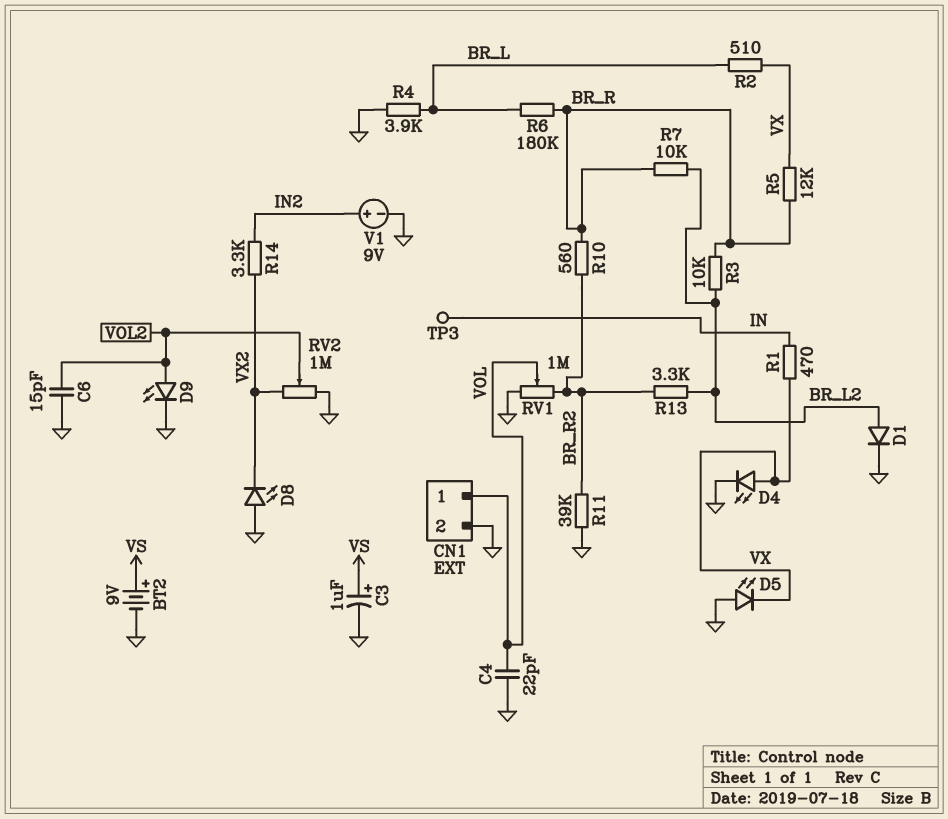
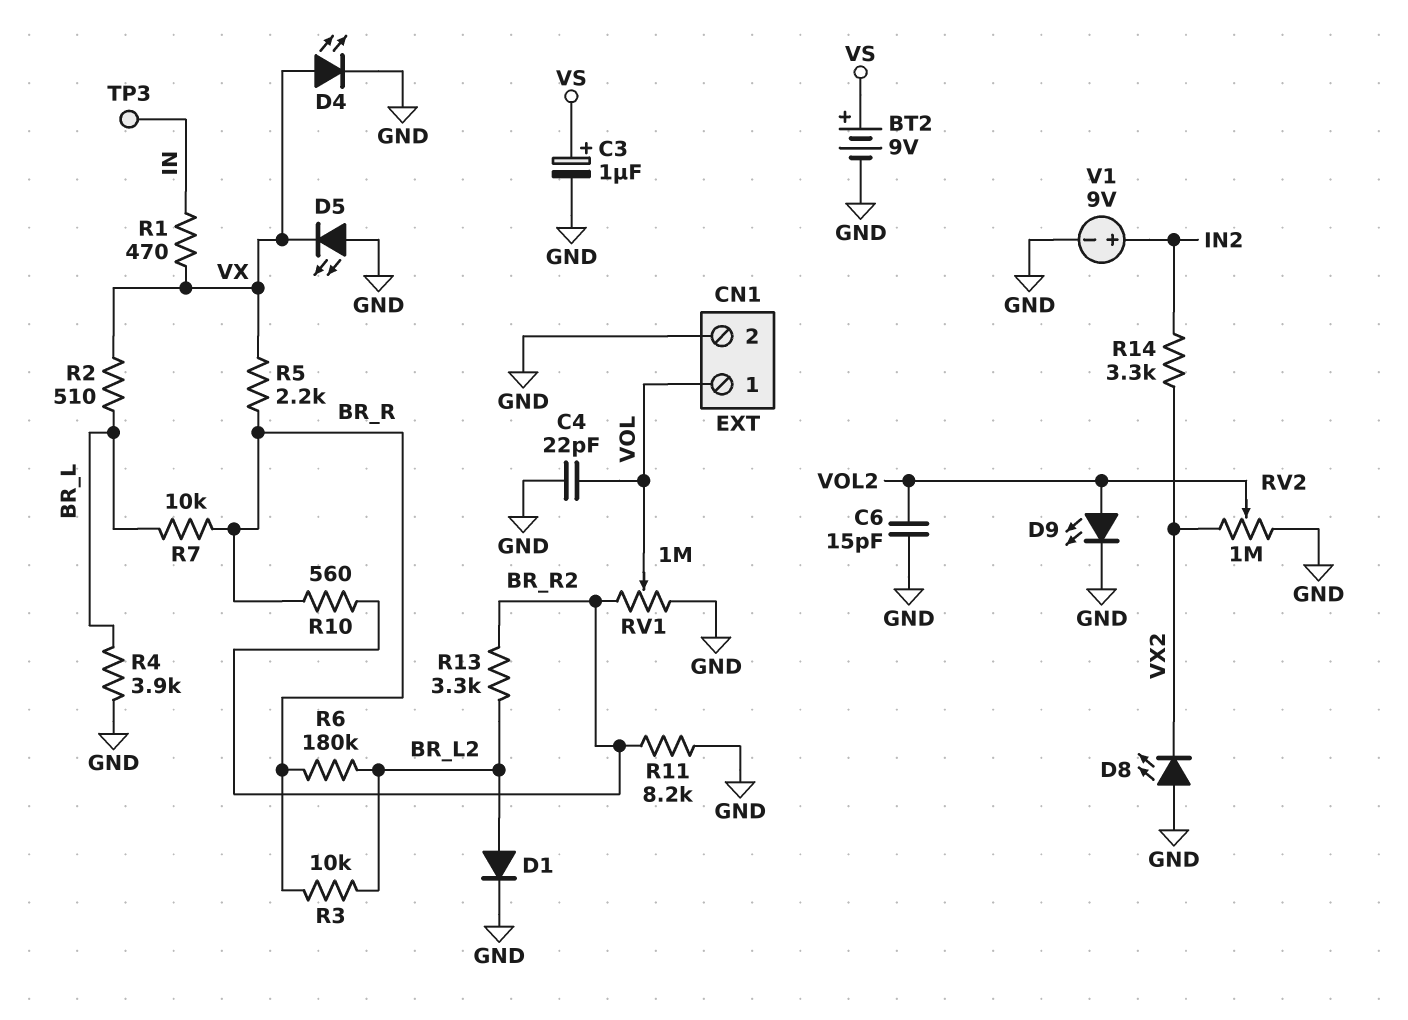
R5: 12k (BR_R, VX) -> 2.2k (BR_R, VX)
R6: 180k (BR_L, BR_R) -> 180k (BR_L2, BR_R)
R7: 10k (BR_L2, BR_R) -> 10k (BR_L, BR_R)
R11: 39k (BR_R2, GND) -> 8.2k (BR_R2, GND)

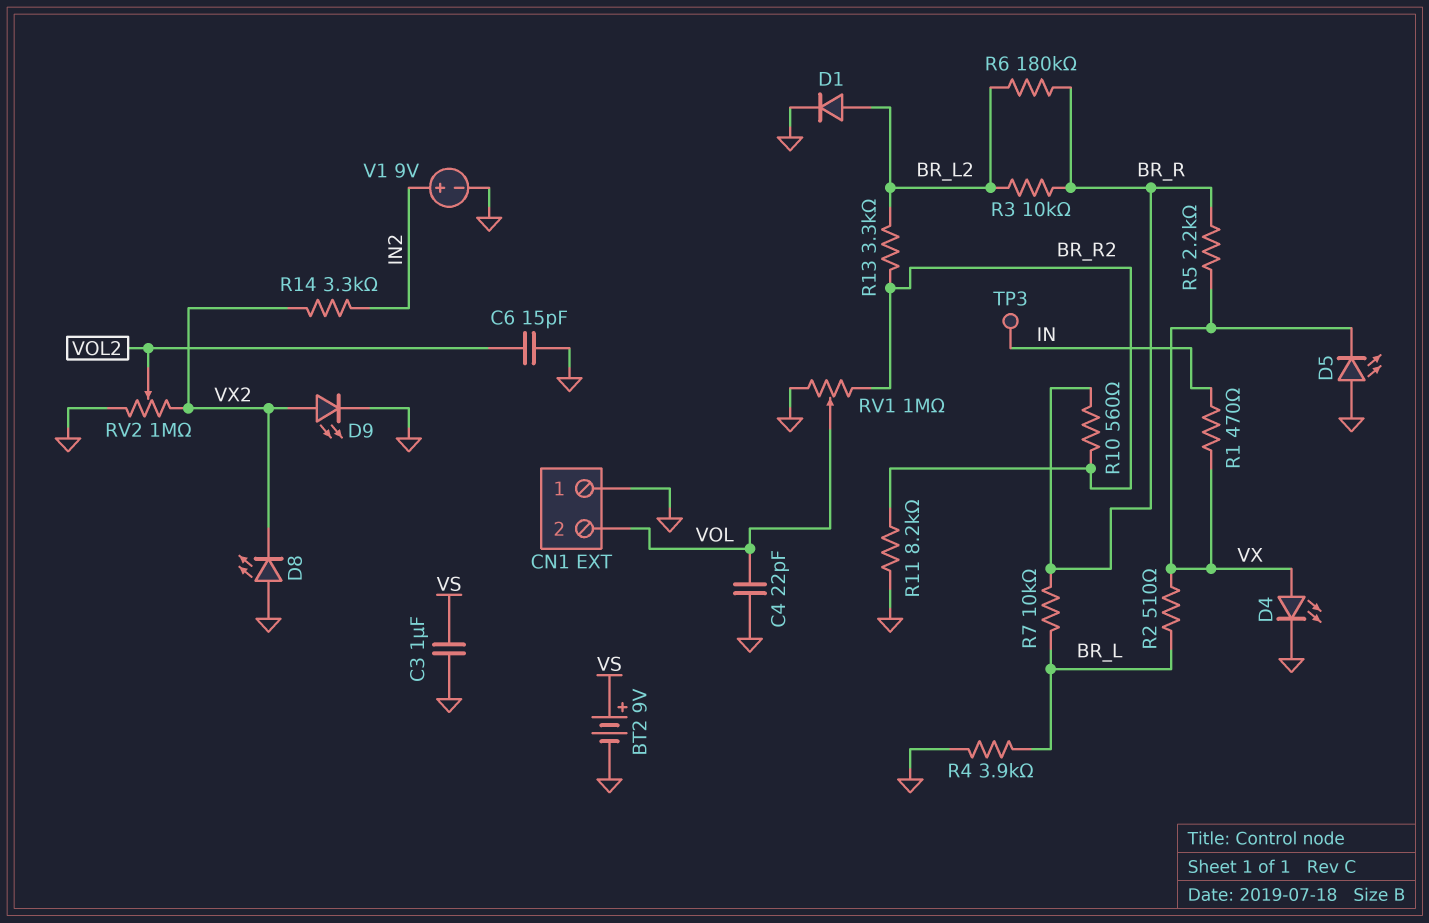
C3: 1uF (plus VS, minus GND) -> 1uF (GND, VS)
CN1 pin 1: VOL -> GND
CN1 pin 2: GND -> VOL
D9: LED (A VOL2, K GND) -> LED (A VX2, K GND)

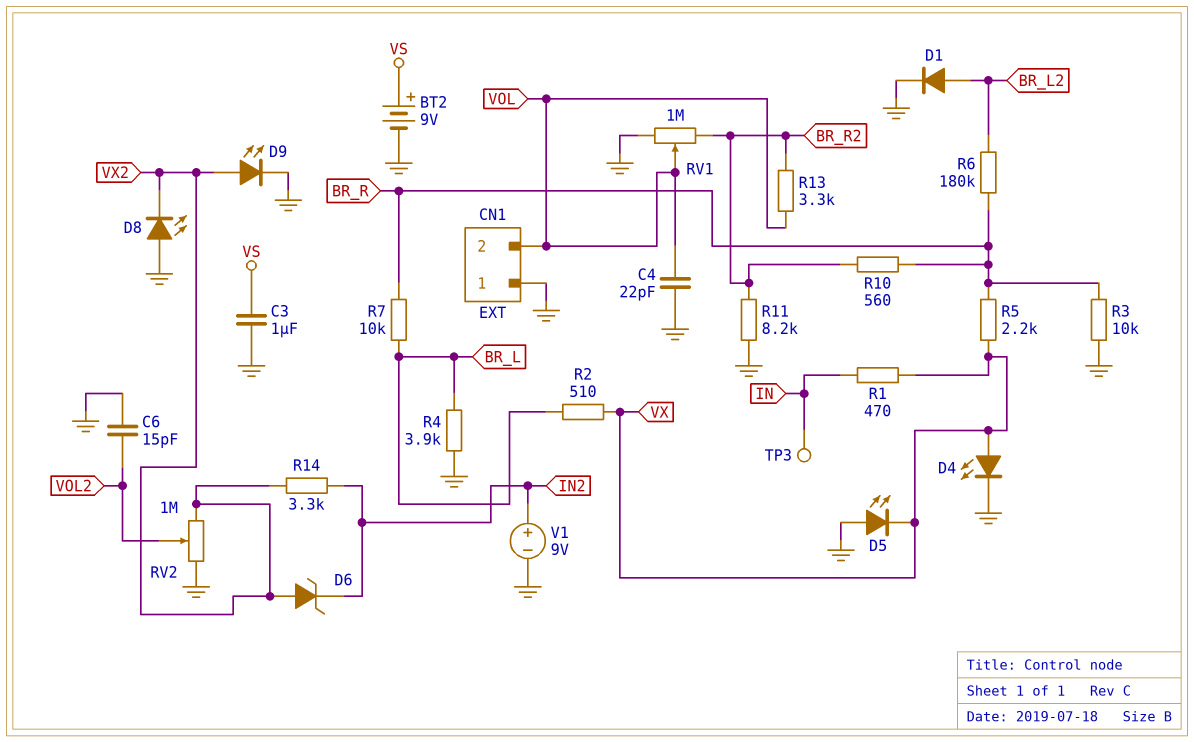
D6: none -> zener (A VX2, K IN2)
R3: 10k (BR_L2, BR_R) -> 10k (BR_R, GND)
R13: 3.3k (BR_L2, BR_R2) -> 3.3k (BR_R2, VOL)

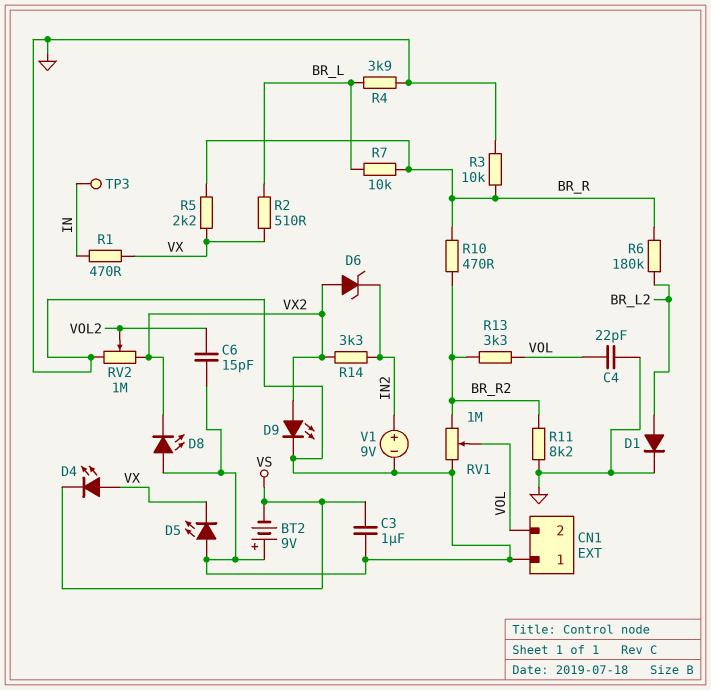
BT2: 9V (plus VS, minus GND) -> 9V (plus GND, minus VS)
D4: LED (A VX, K GND) -> LED (A VX, K VS)
R10: 560 (BR_R, BR_R2) -> 470 (BR_R, BR_R2)

